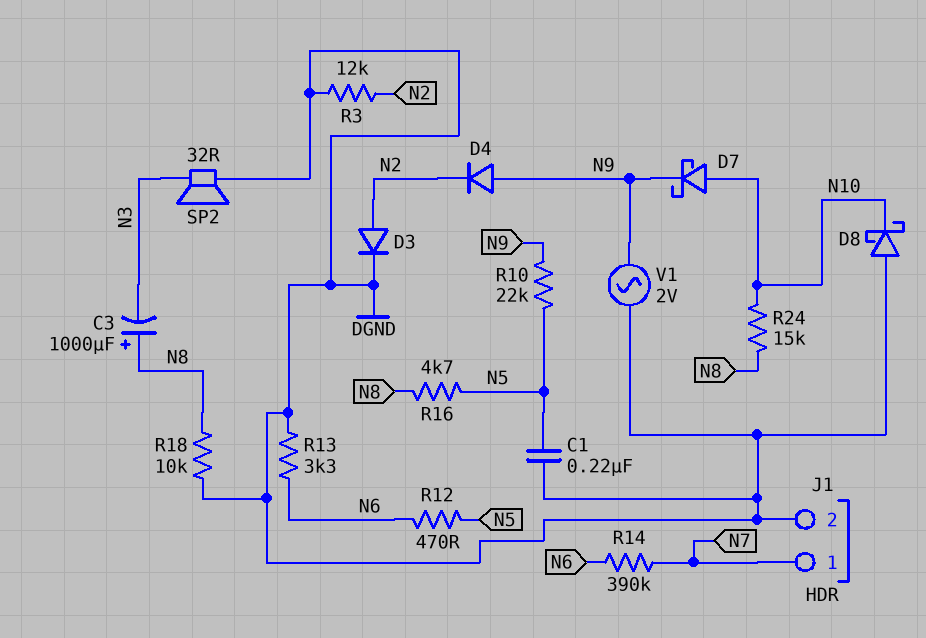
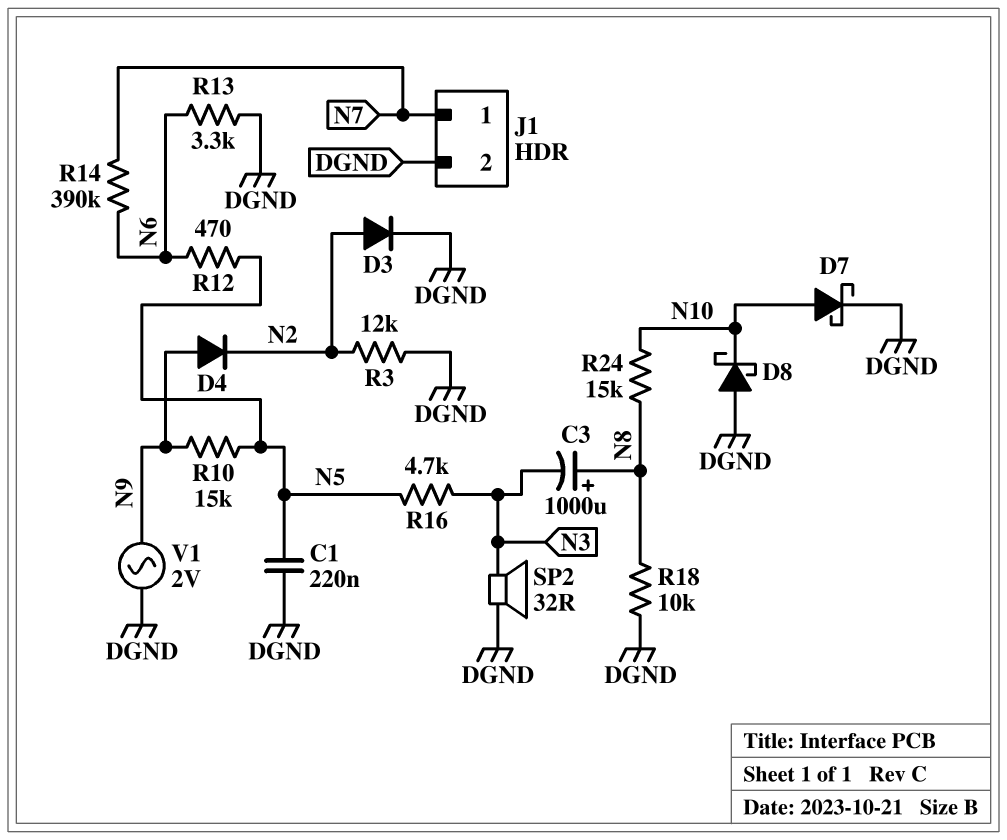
D7: schottky (A N10, K N9) -> schottky (A N10, K DGND)
R10: 22k (N5, N9) -> 15k (N5, N9)
R16: 4.7k (N5, N8) -> 4.7k (N3, N5)

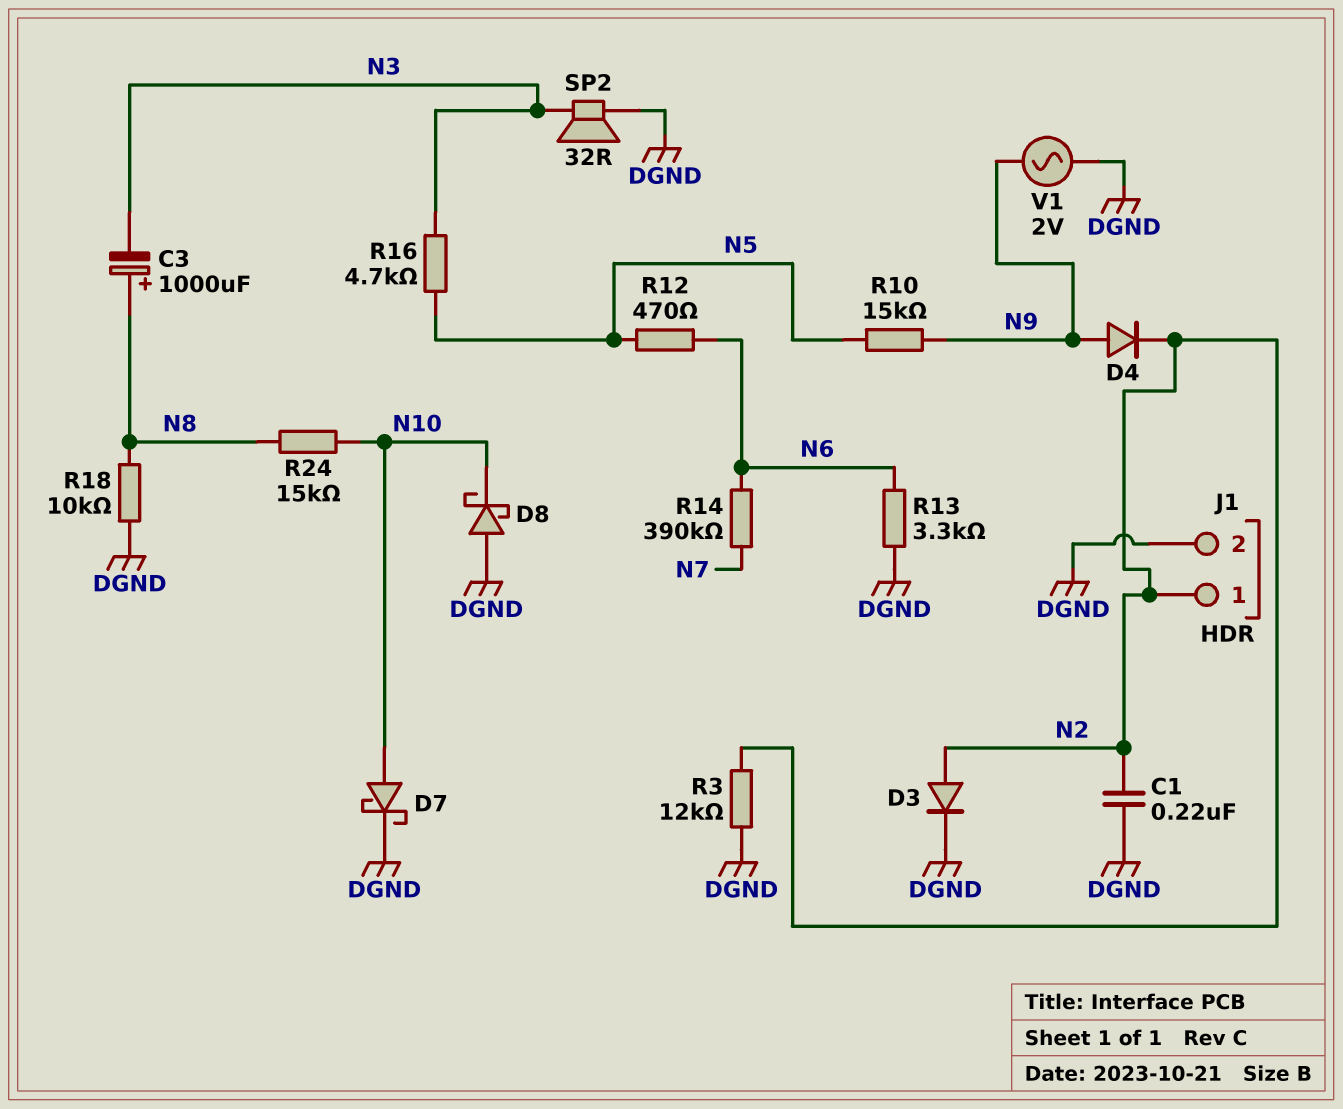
C1: 220nF (DGND, N5) -> 220nF (DGND, N2)
J1 pin 1: N7 -> N2

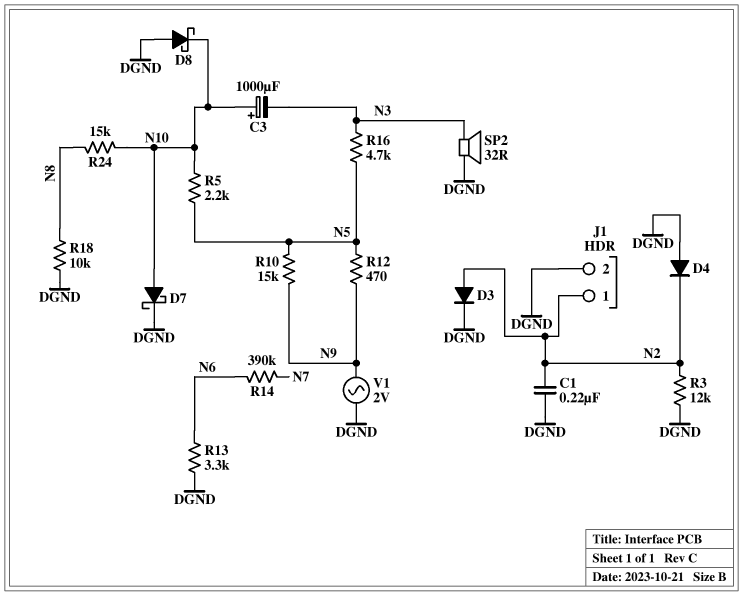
C3: 1000uF (plus N8, minus N3) -> 1000uF (plus N10, minus N3)
D4: diode (A N9, K N2) -> diode (A DGND, K N2)
R5: none -> 2.2k (N5, N10)
R12: 470 (N5, N6) -> 470 (N5, N9)

